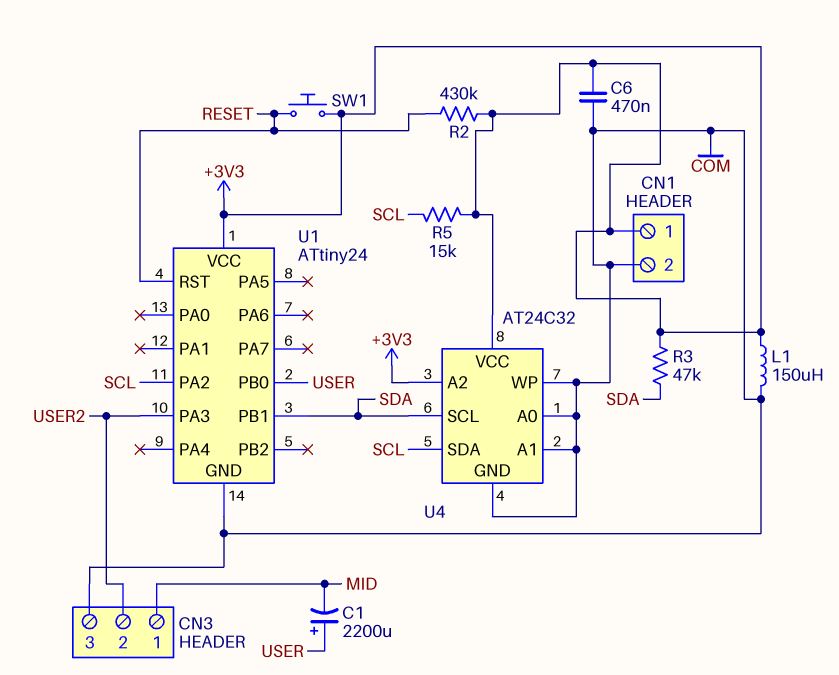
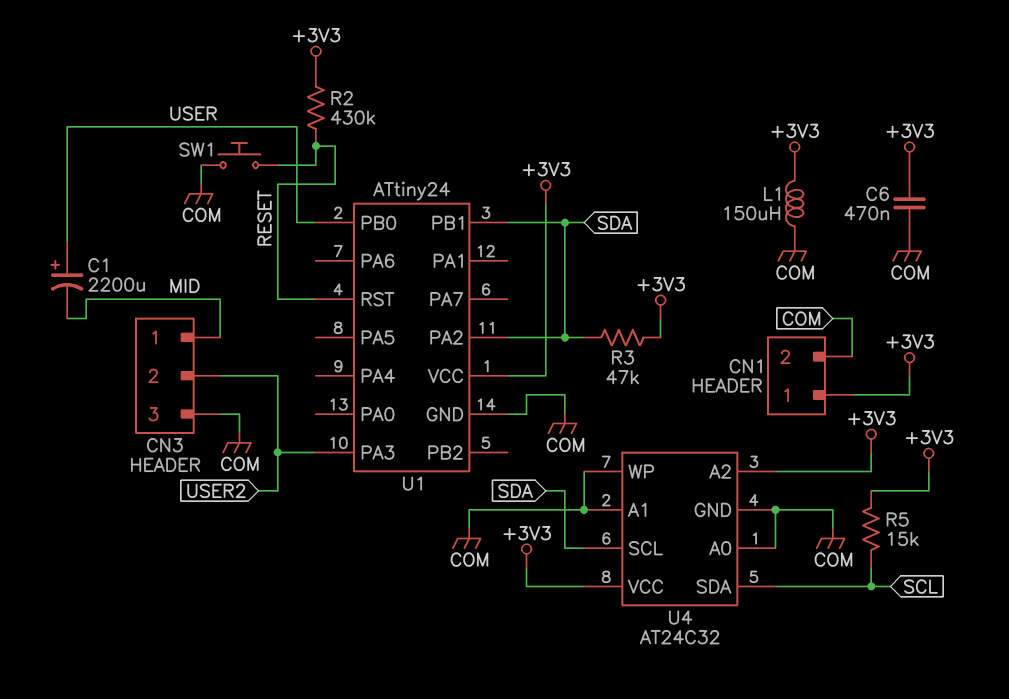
SW1: button (+3V3, RESET) -> button (COM, RESET)
U1 pin PA2: SCL -> SDA

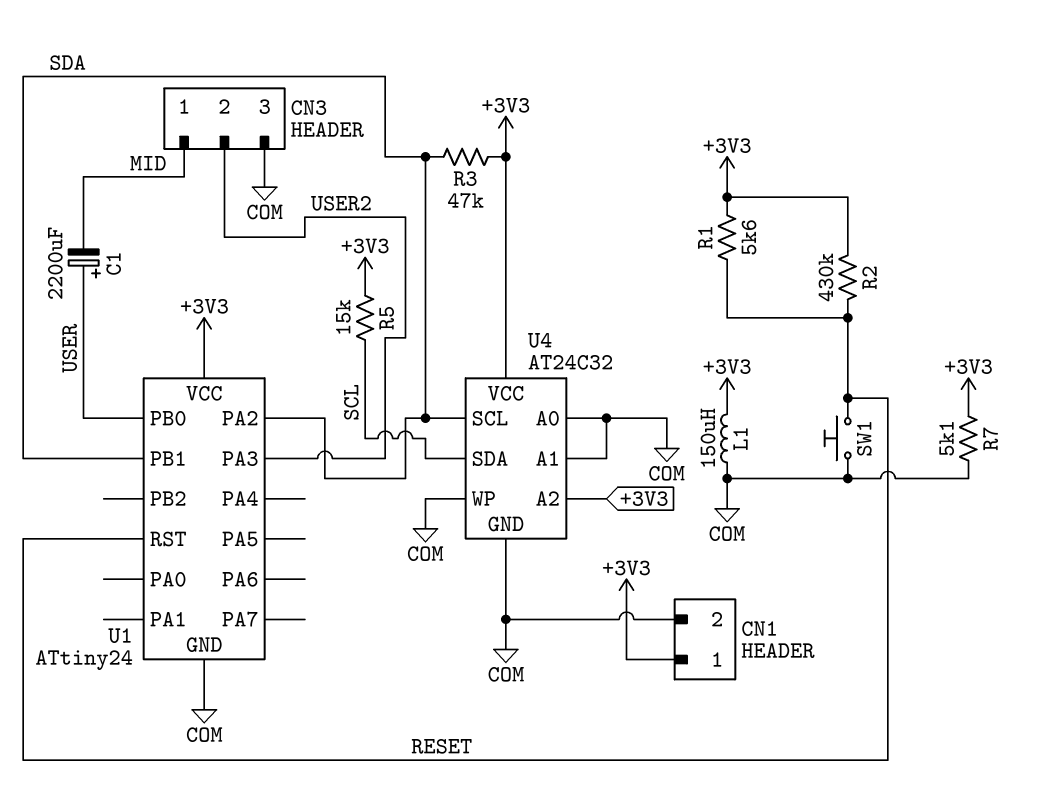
C6: 470nF (+3V3, COM) -> none
R1: none -> 5.6k (+3V3, RESET)
R7: none -> 5.1k (+3V3, COM)

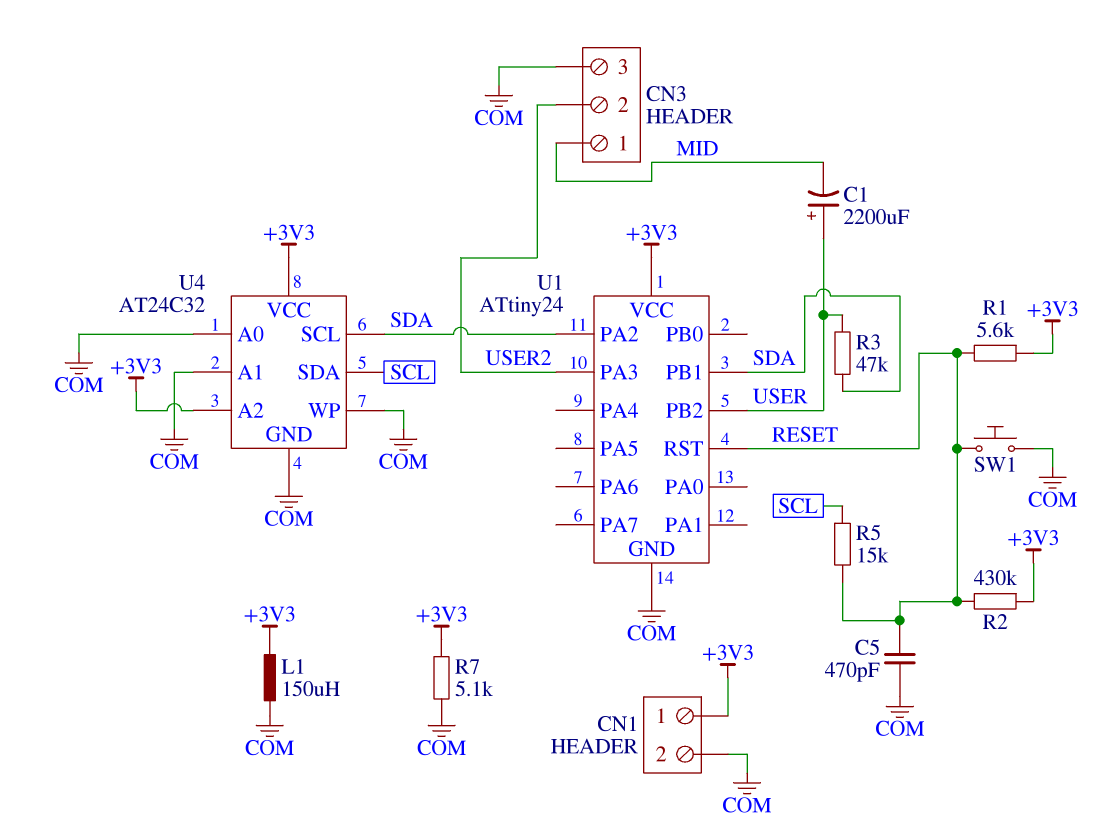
C5: none -> 470pF (COM, RESET)
R3: 47k (+3V3, SDA) -> 47k (SDA, USER)
R5: 15k (+3V3, SCL) -> 15k (RESET, SCL)
U1 pin PB0: USER -> none
U1 pin PB2: none -> USER

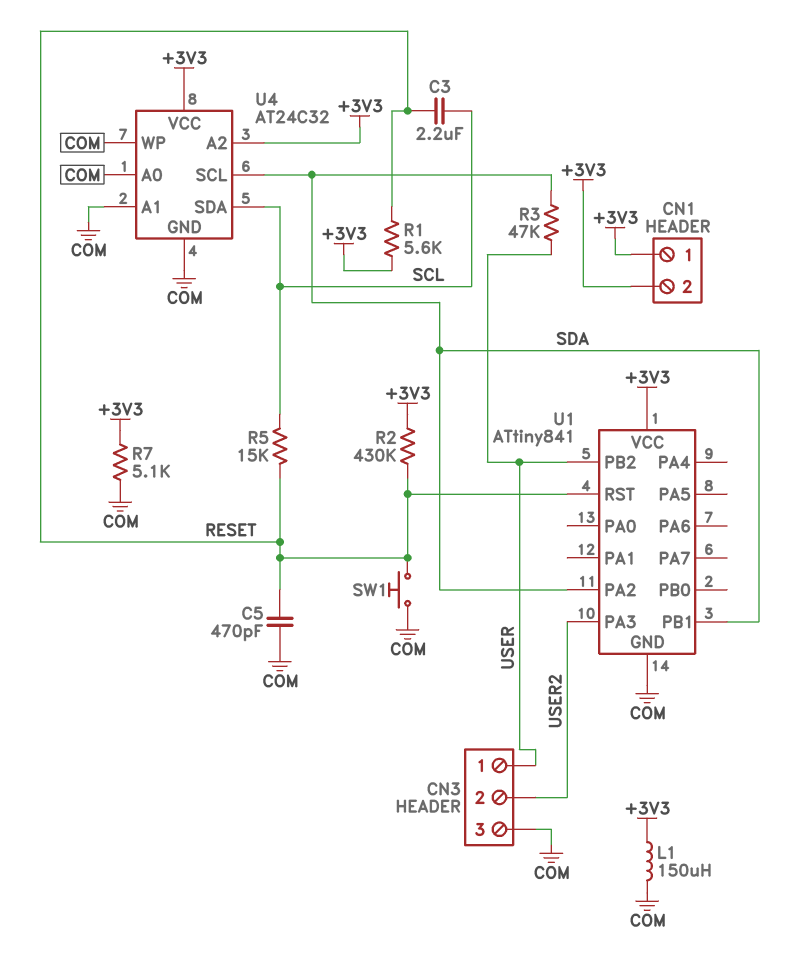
C1: 2200uF (plus USER, minus MID) -> none
C3: none -> 2.2uF (RESET, SCL)
CN1 pin 2: COM -> +3V3
CN3 pin 1: MID -> USER
U1: ATtiny24 -> ATtiny841

